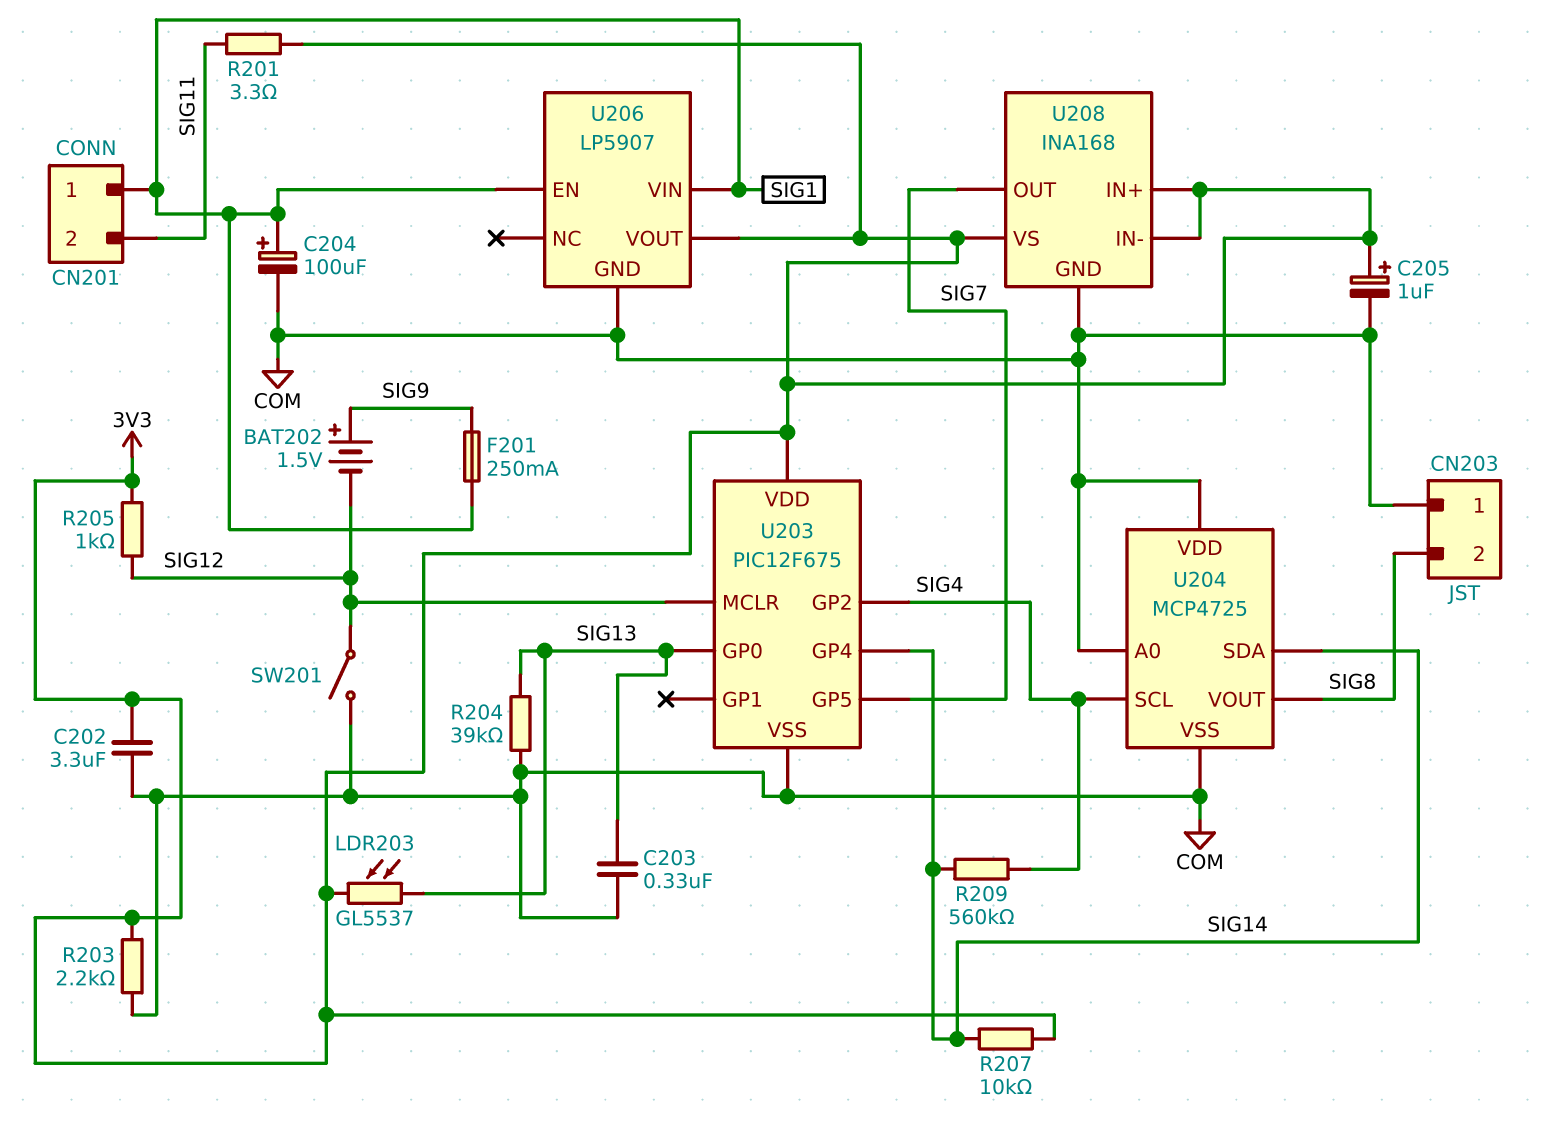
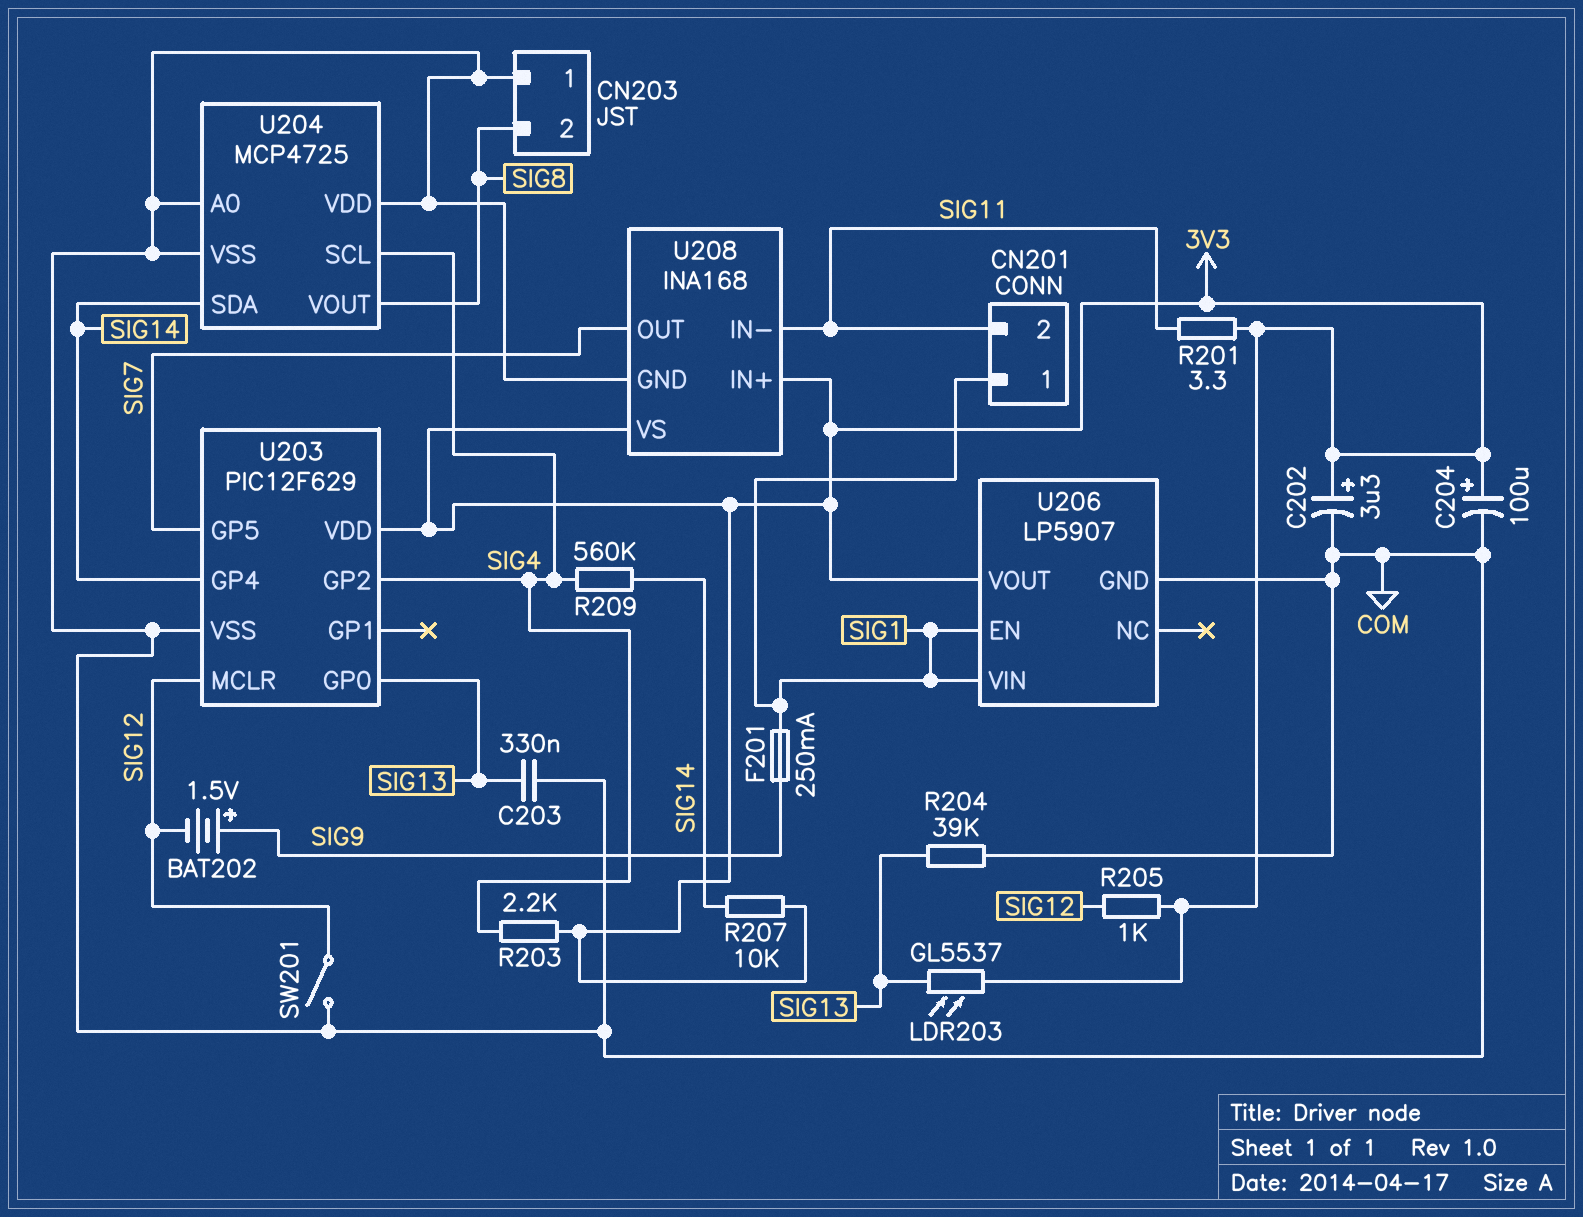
C202: 3.3uF (3V3, COM) -> 3.3uF (plus 3V3, minus COM)
C204: 100uF (plus SIG1, minus COM) -> 100uF (plus 3V3, minus COM)
C205: 1uF (plus 3V3, minus COM) -> none
R203: 2.2k (3V3, COM) -> 2.2k (3V3, SIG4)
U203: PIC12F675 -> PIC12F629
U208 pin IN-: 3V3 -> SIG11

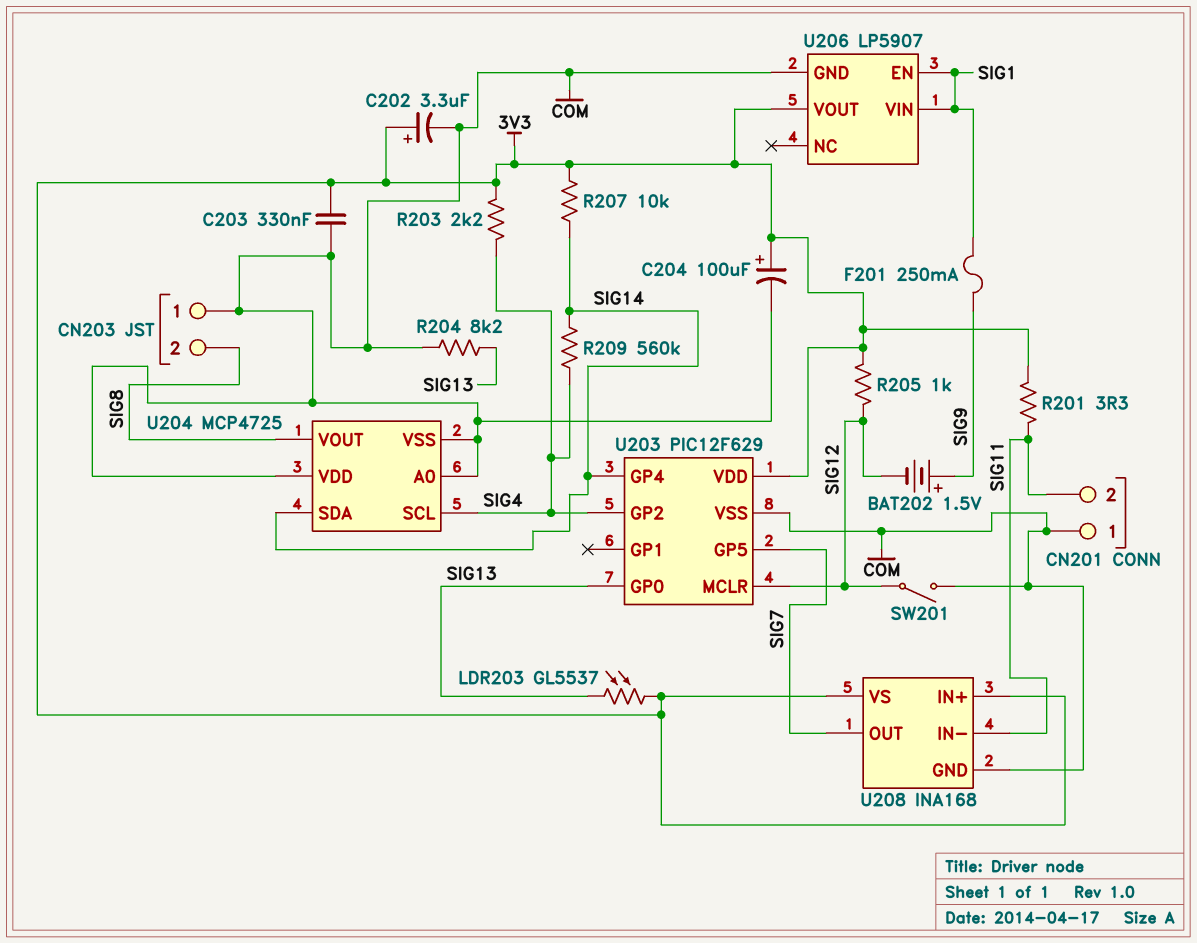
C203: 330nF (COM, SIG13) -> 330nF (3V3, COM)
CN201 pin 1: SIG1 -> COM
R204: 39k (COM, SIG13) -> 8.2k (COM, SIG13)

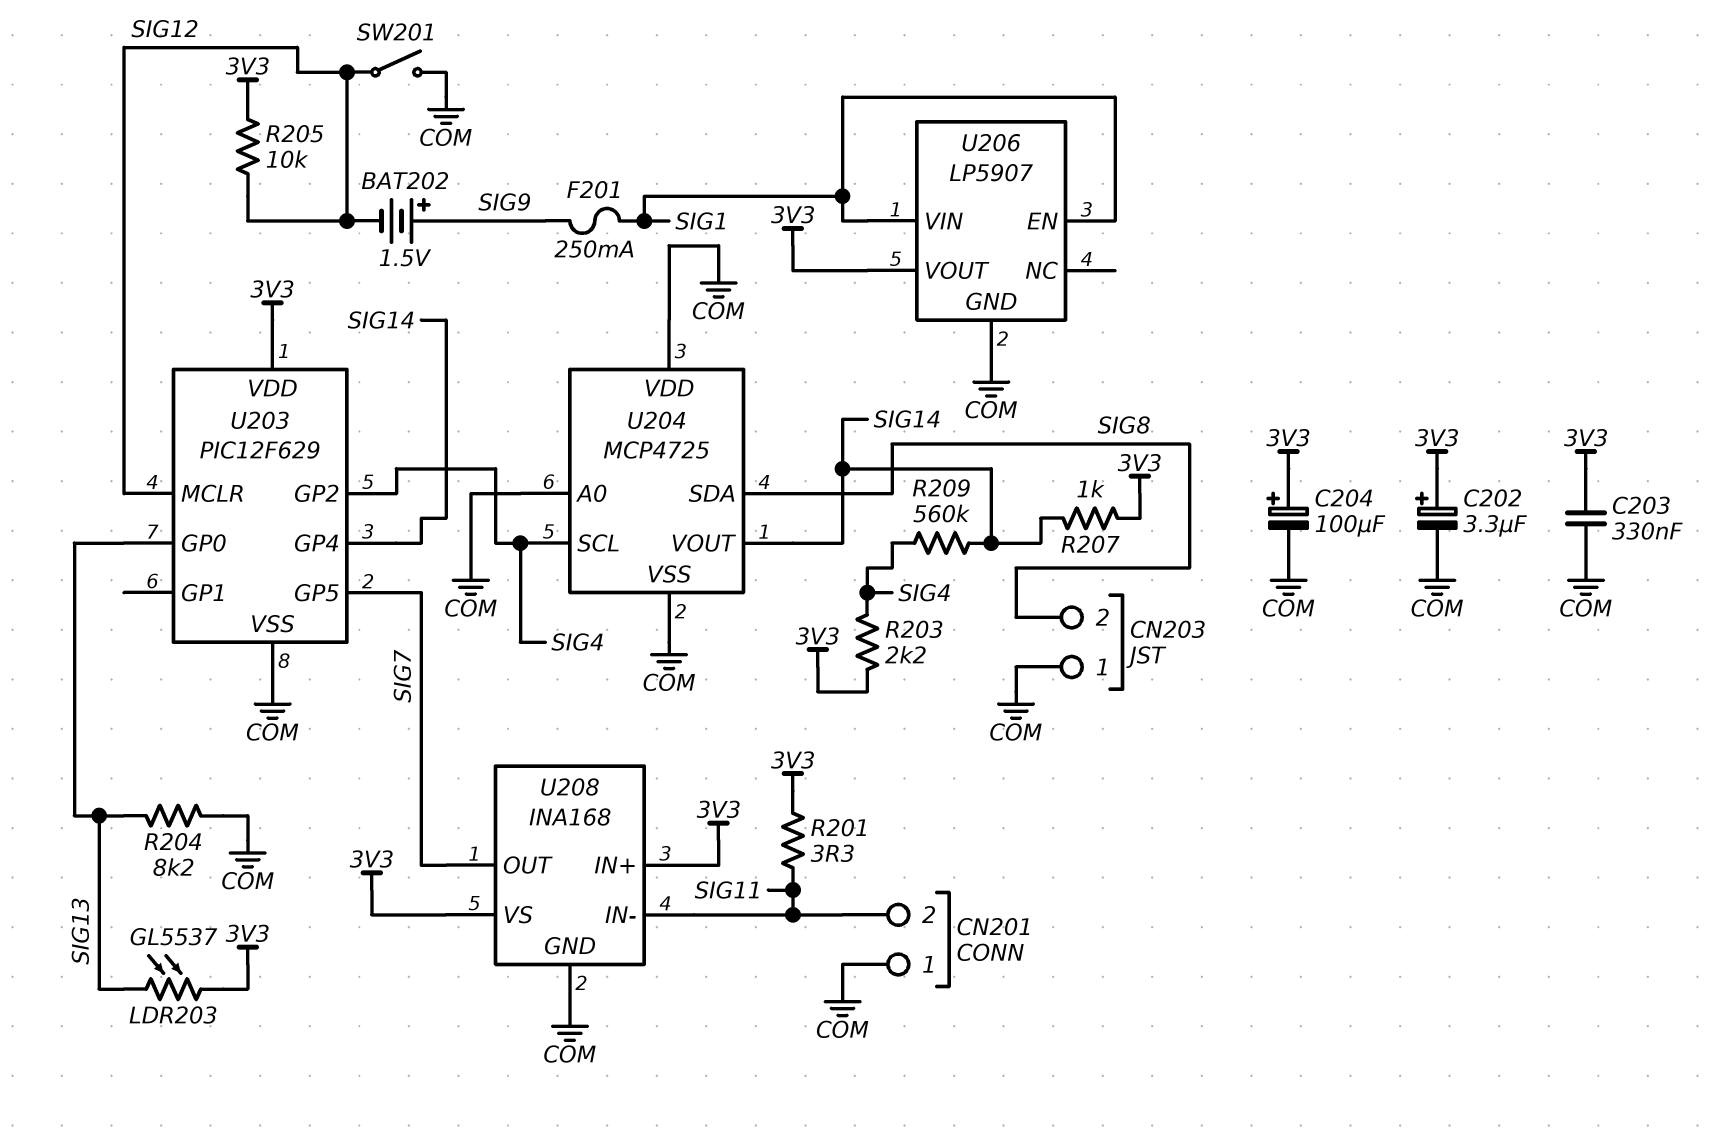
R205: 1k (3V3, SIG12) -> 10k (3V3, SIG12)
R207: 10k (3V3, SIG14) -> 1k (3V3, SIG14)
U204 pin SDA: SIG14 -> SIG8
U204 pin VOUT: SIG8 -> SIG14

